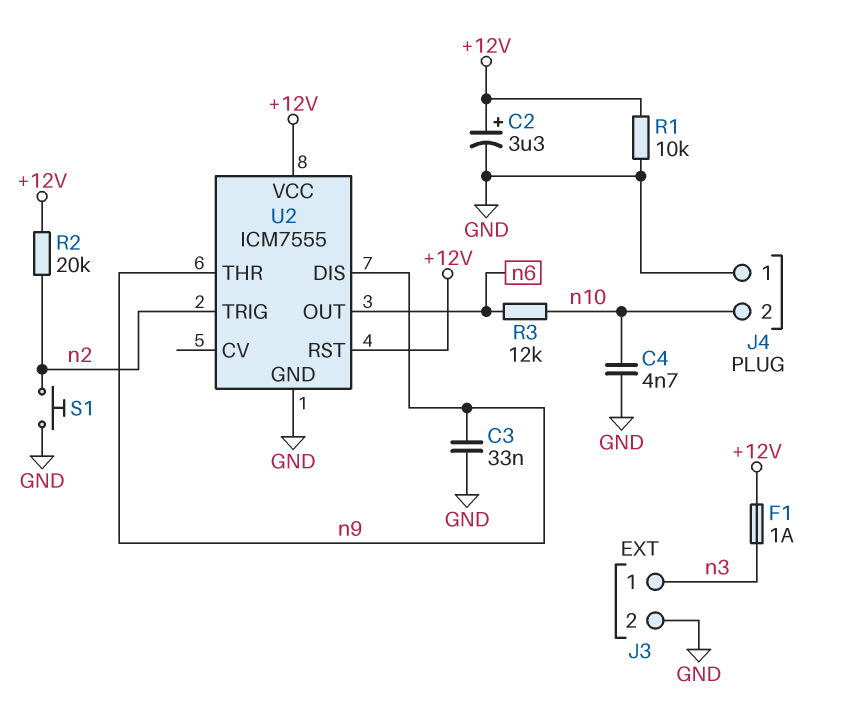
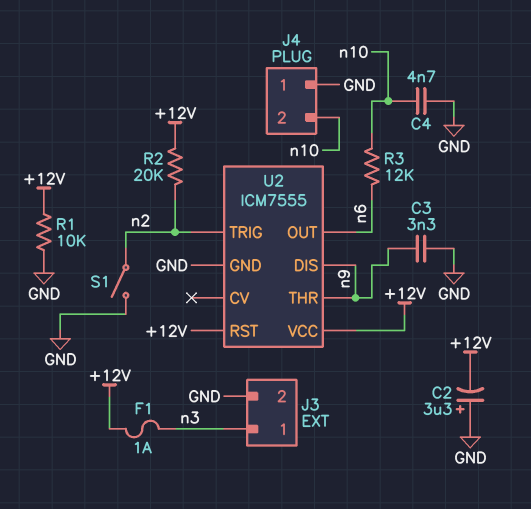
C2: 3.3uF (plus +12V, minus GND) -> 3.3uF (plus GND, minus +12V)
C3: 33nF (GND, n9) -> 3.3nF (GND, n9)
S1: button (GND, n2) -> switch (GND, n2)

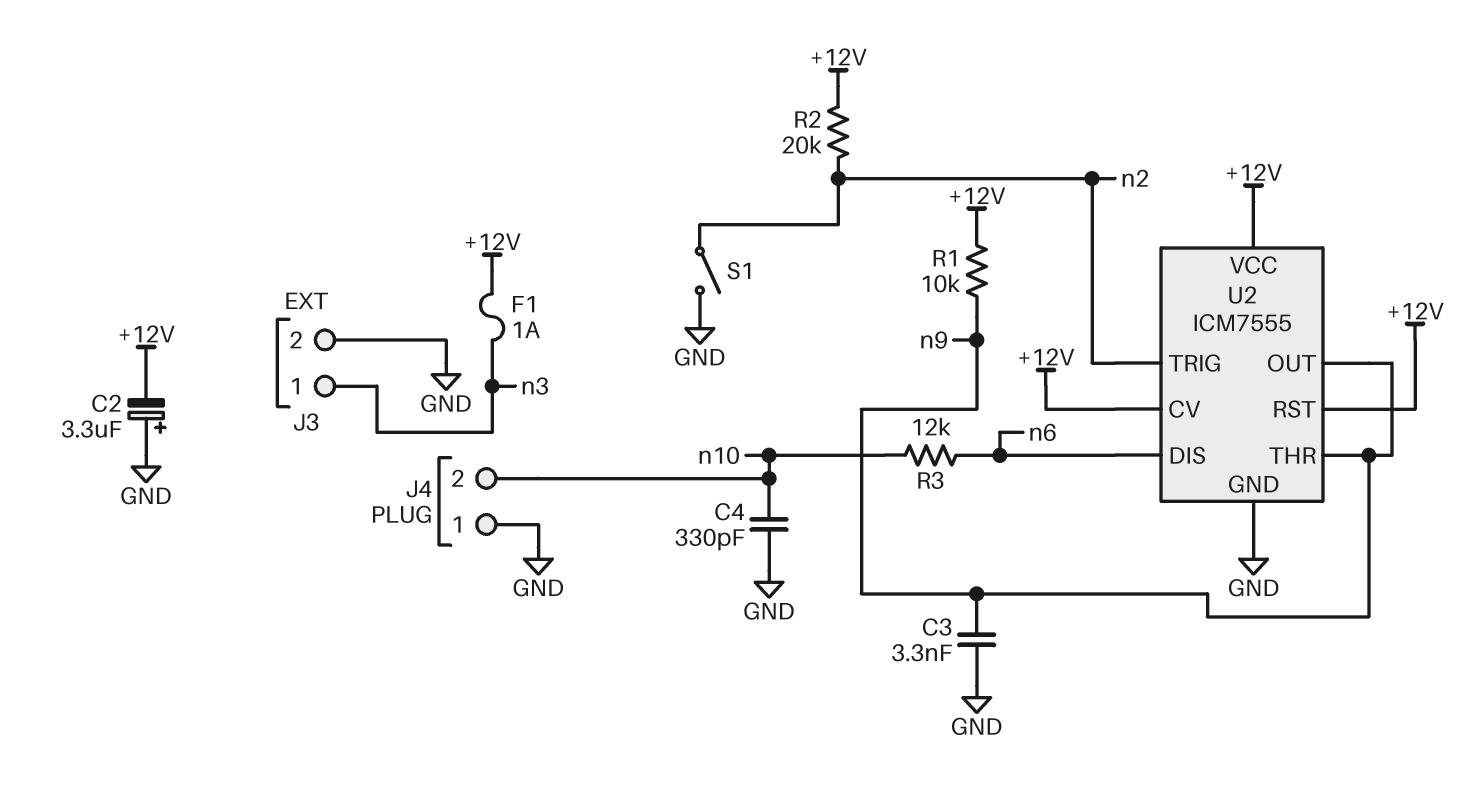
C4: 4.7nF (GND, n10) -> 330pF (GND, n10)
R1: 10k (+12V, GND) -> 10k (+12V, n9)
U2 pin CV: none -> +12V
U2 pin DIS: n9 -> n6
U2 pin OUT: n6 -> n9

